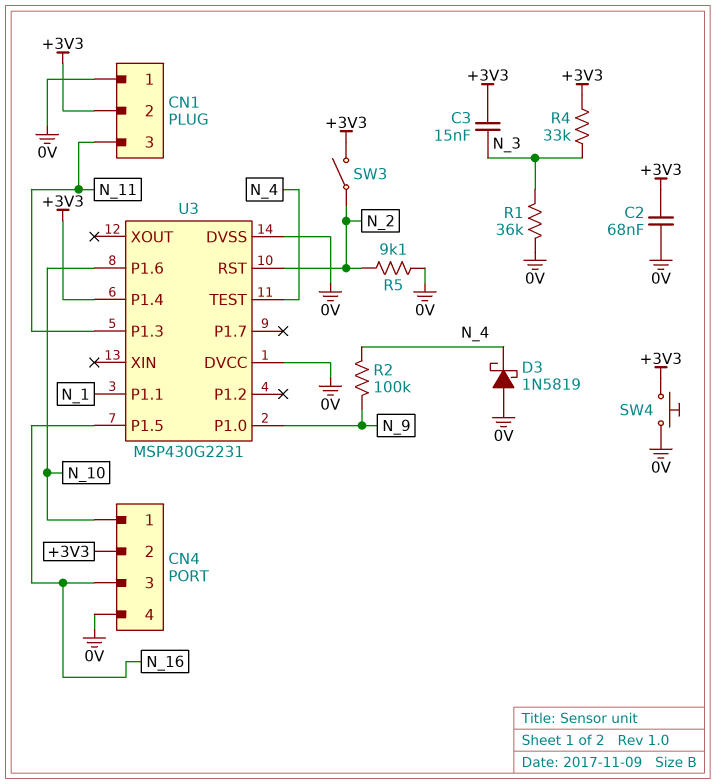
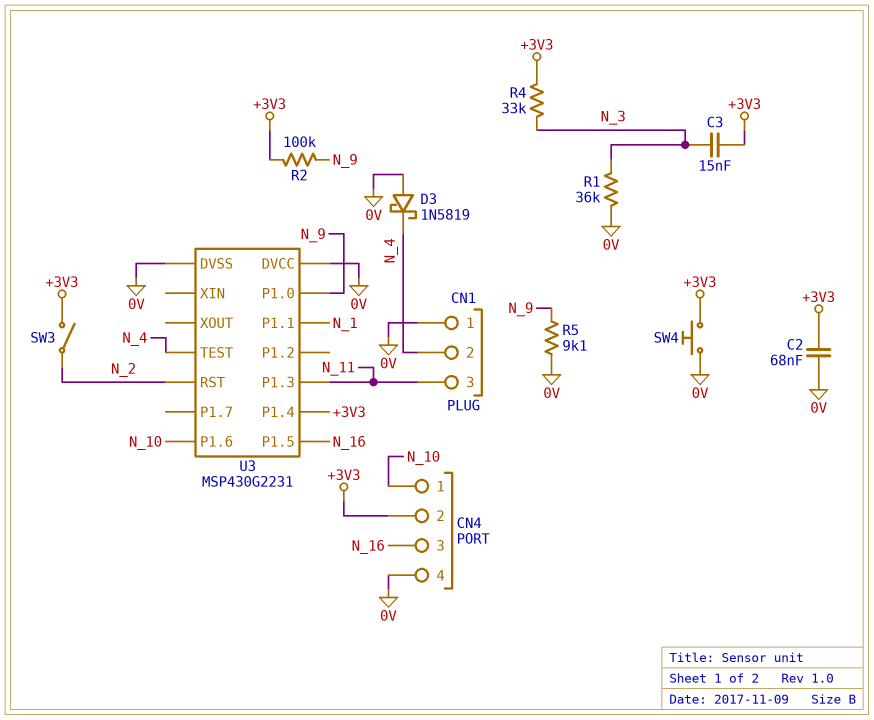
CN1 pin 2: +3V3 -> N_4
R2: 100k (N_4, N_9) -> 100k (+3V3, N_9)
R5: 9.1k (0V, N_2) -> 9.1k (0V, N_9)

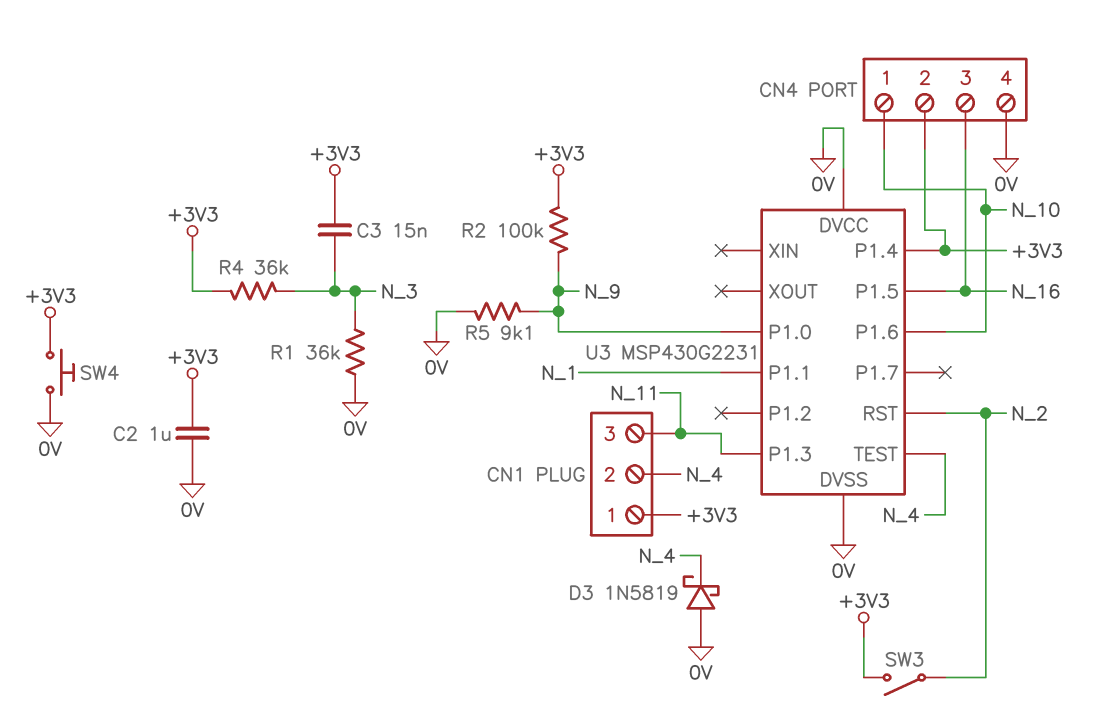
C2: 68nF (+3V3, 0V) -> 1uF (+3V3, 0V)
CN1 pin 1: 0V -> +3V3
R4: 33k (+3V3, N_3) -> 36k (+3V3, N_3)

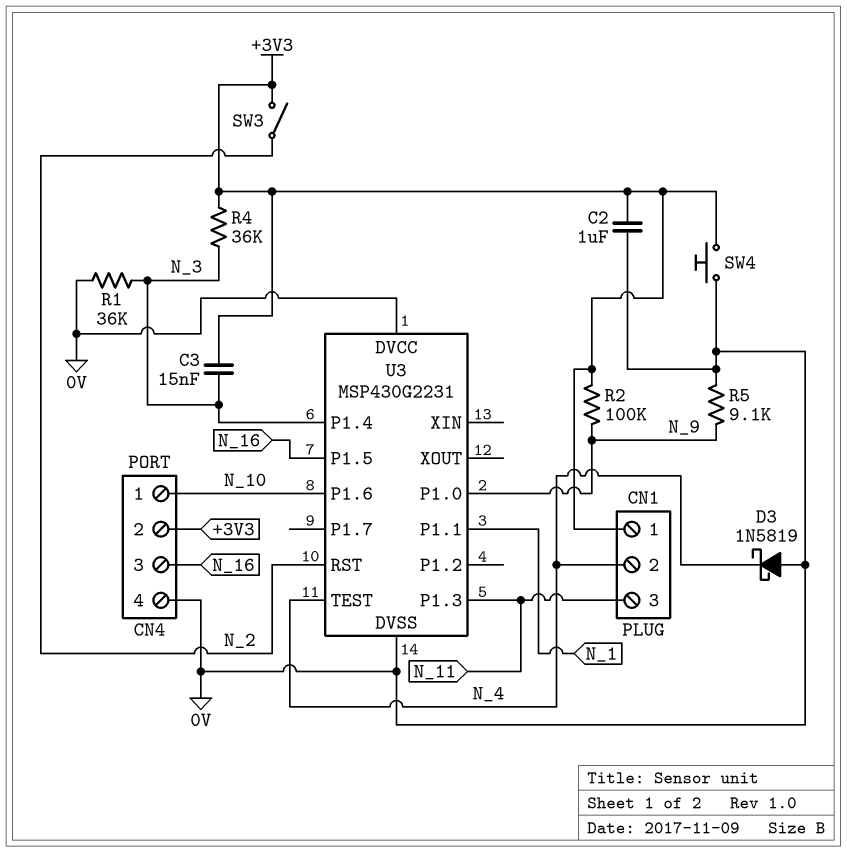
U3 pin P1.4: +3V3 -> N_3

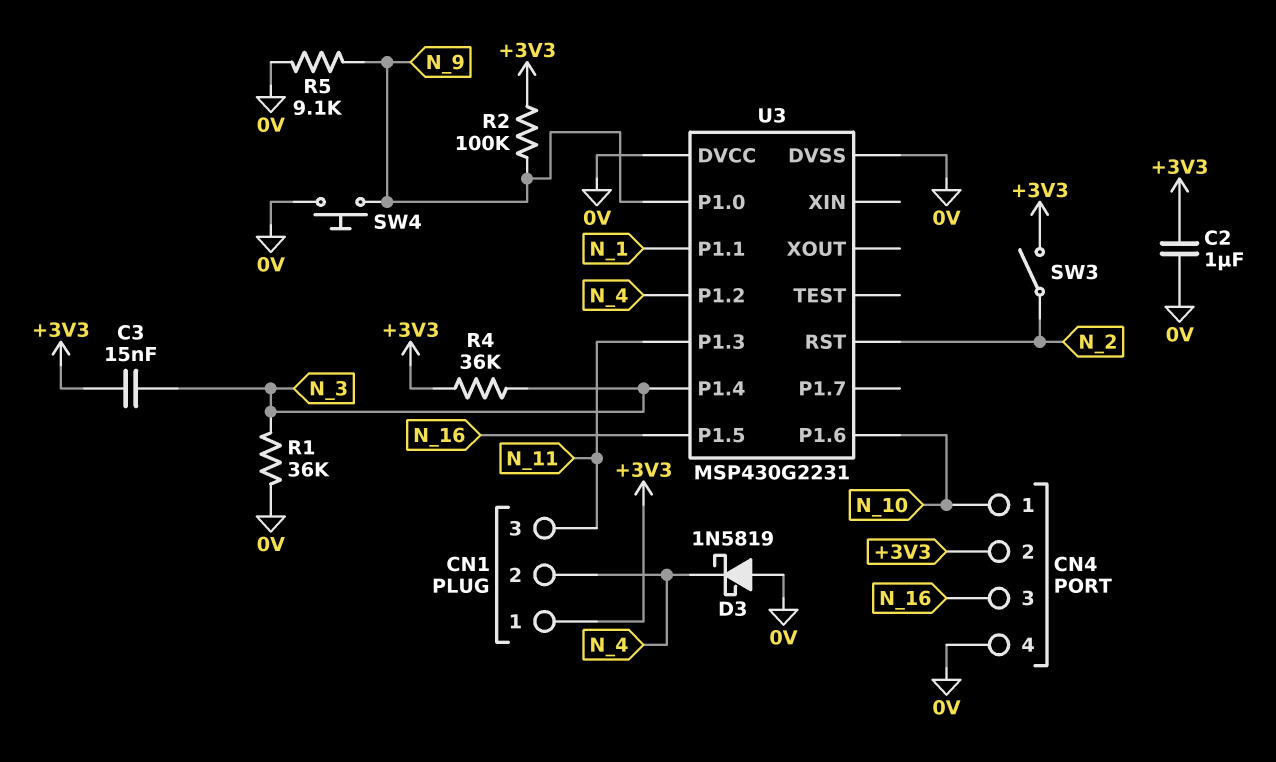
SW4: button (+3V3, 0V) -> button (0V, N_9)
U3 pin P1.2: none -> N_4
U3 pin TEST: N_4 -> none

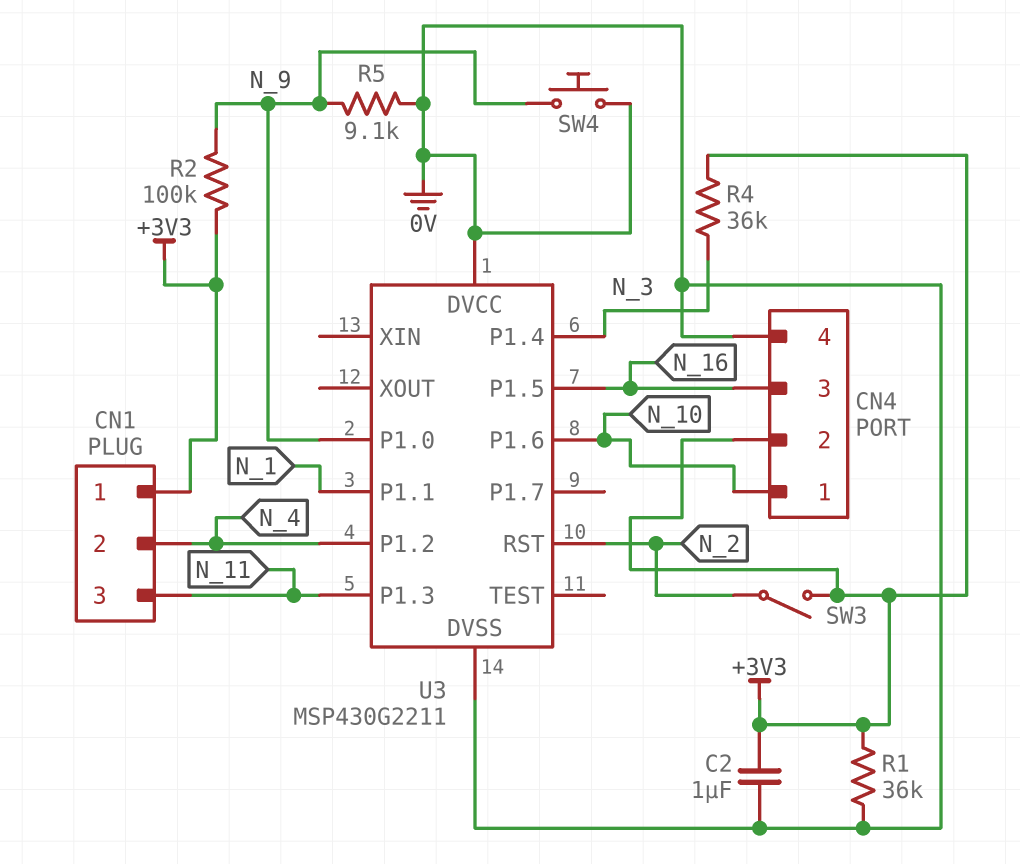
C3: 15nF (+3V3, N_3) -> none
D3: schottky 1N5819 (A 0V, K N_4) -> none
R1: 36k (0V, N_3) -> 36k (+3V3, 0V)
U3: MSP430G2231 -> MSP430G2211

